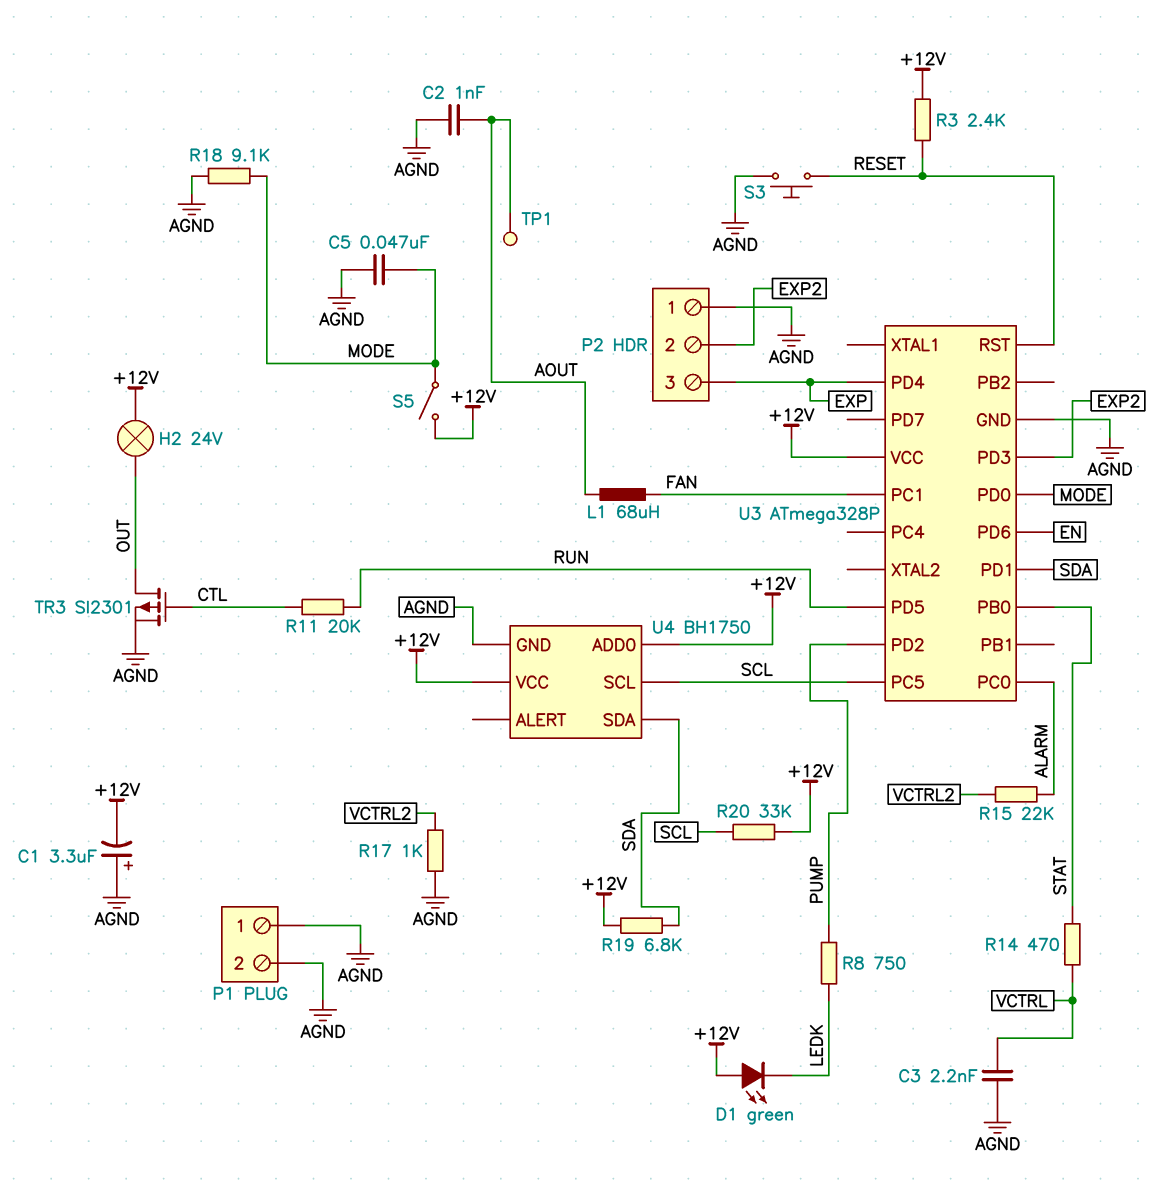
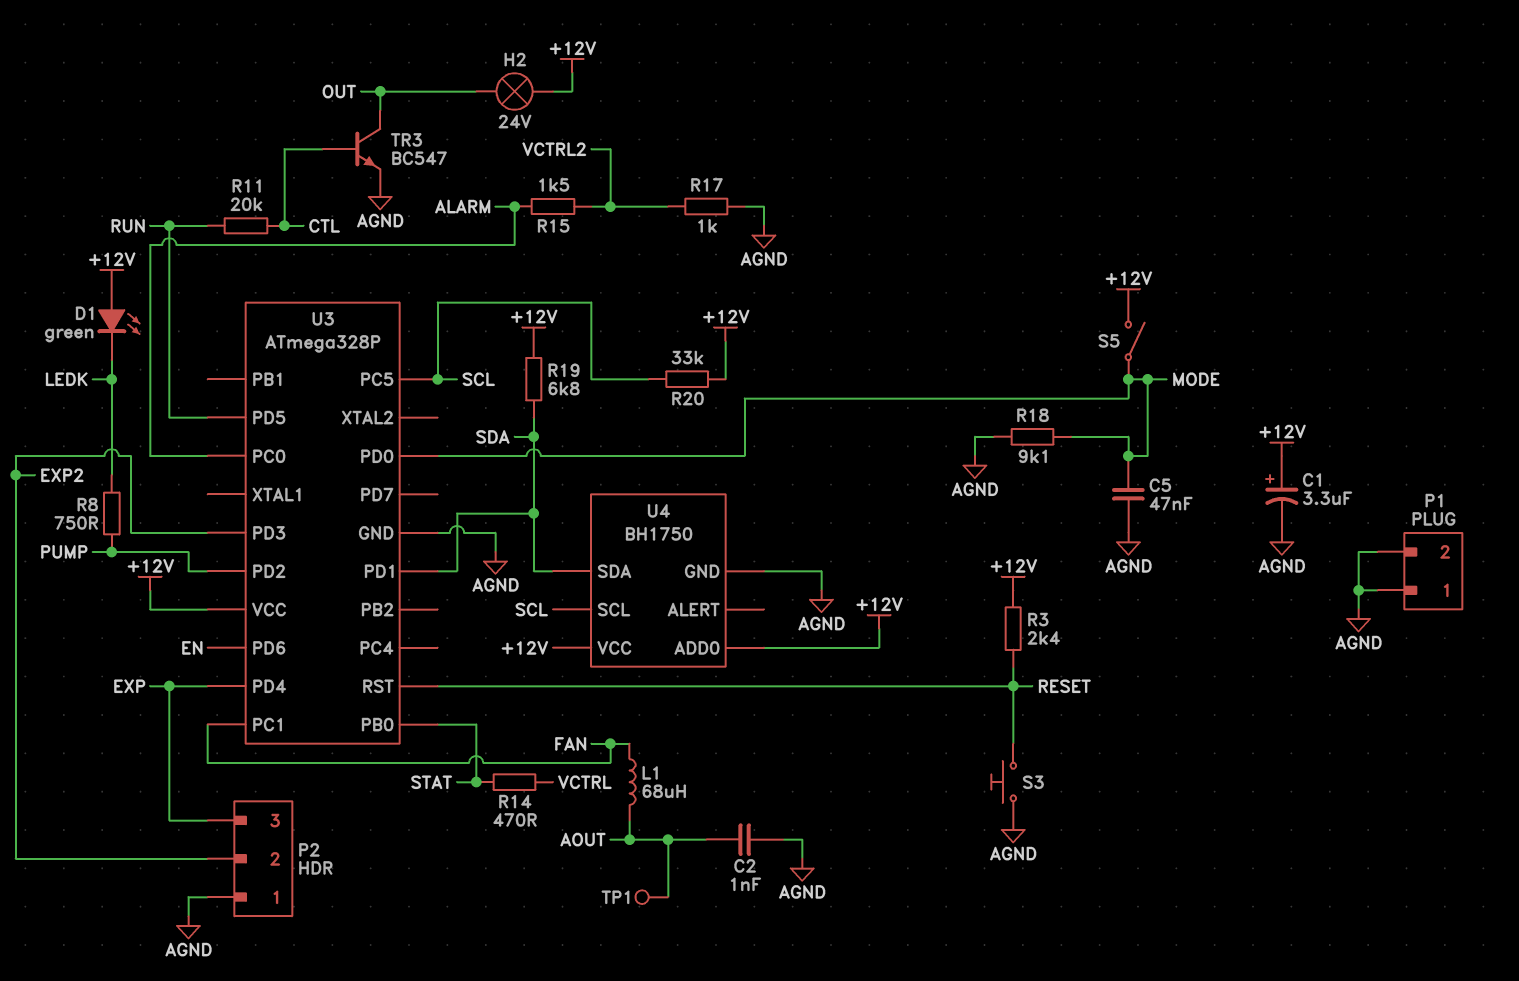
C1: 3.3uF (plus AGND, minus +12V) -> 3.3uF (plus +12V, minus AGND)
C3: 2.2nF (AGND, VCTRL) -> none
R15: 22k (ALARM, VCTRL2) -> 1.5k (ALARM, VCTRL2)
TR3: PMOS SI2301 (G CTL, D OUT, S AGND) -> NPN BC547 (B CTL, C OUT, E AGND)

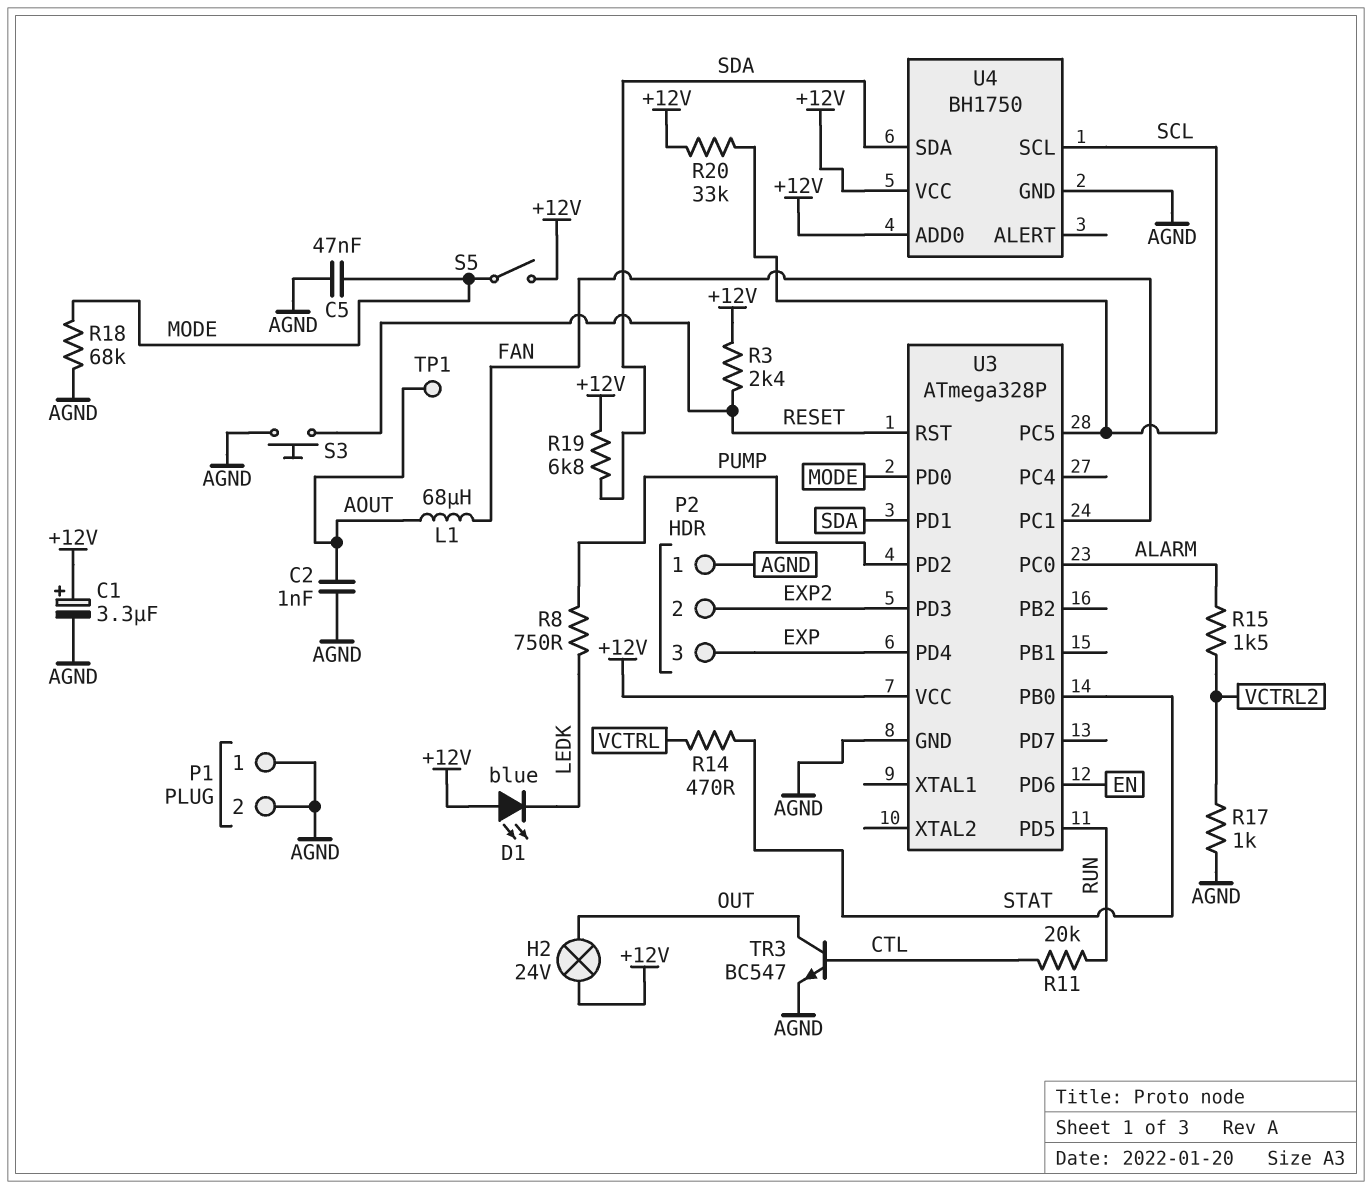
D1: LED green (A +12V, K LEDK) -> LED blue (A +12V, K LEDK)
R18: 9.1k (AGND, MODE) -> 68k (AGND, MODE)

